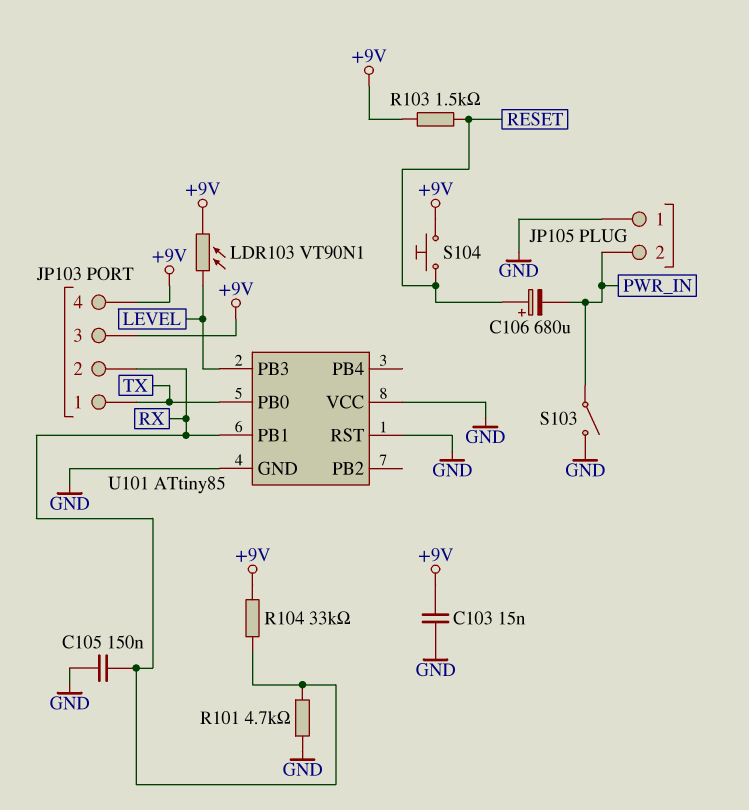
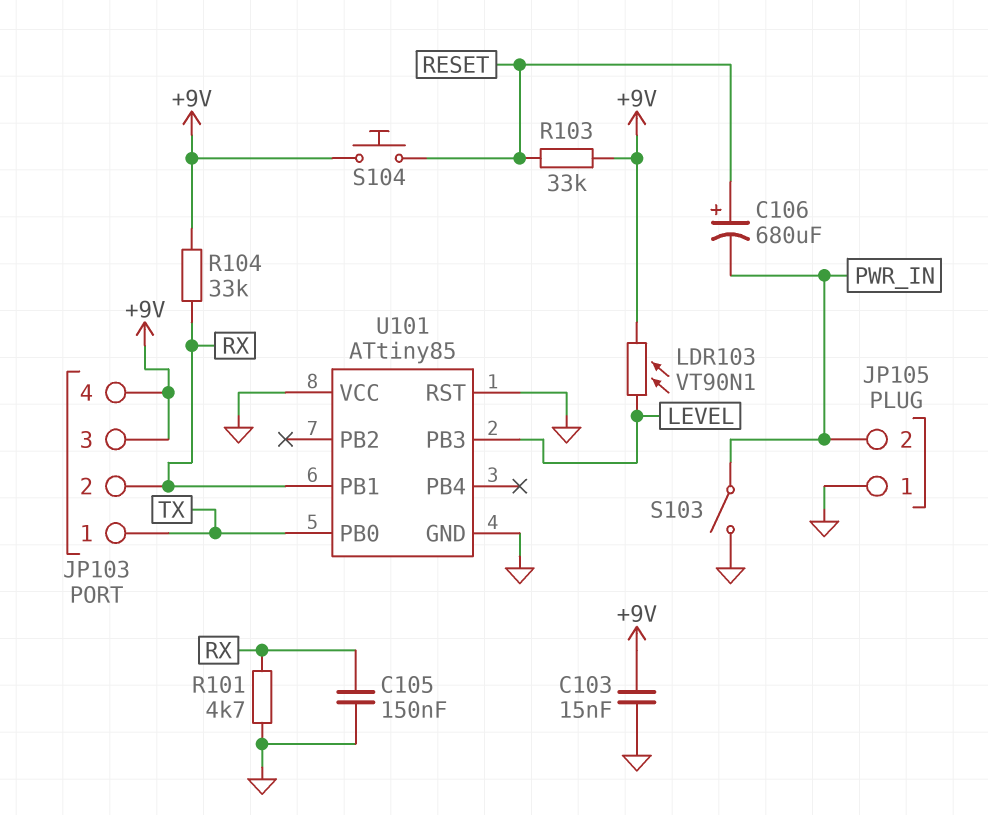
R103: 1.5k (+9V, RESET) -> 33k (+9V, RESET)

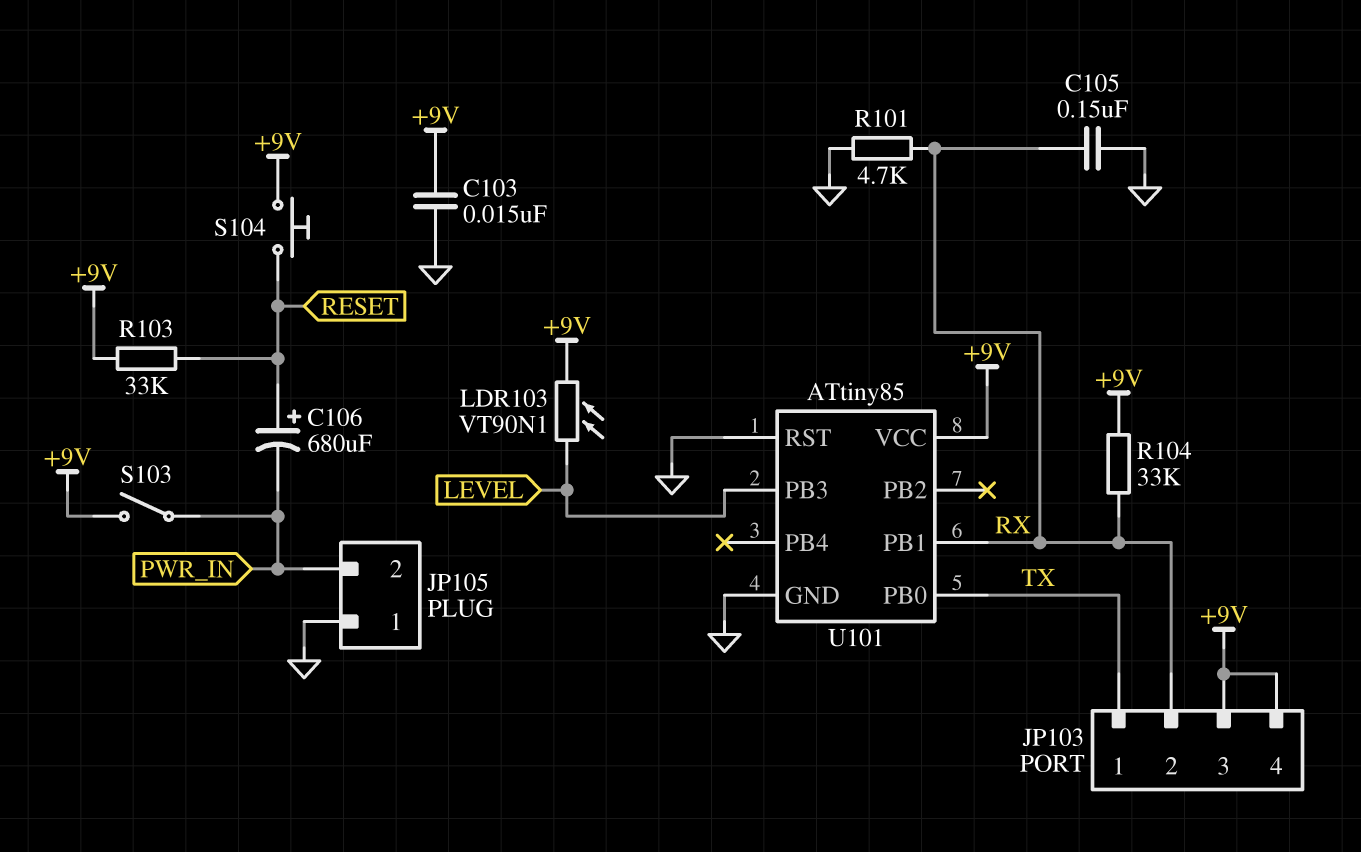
S103: switch (GND, PWR_IN) -> switch (+9V, PWR_IN)
U101 pin VCC: GND -> +9V

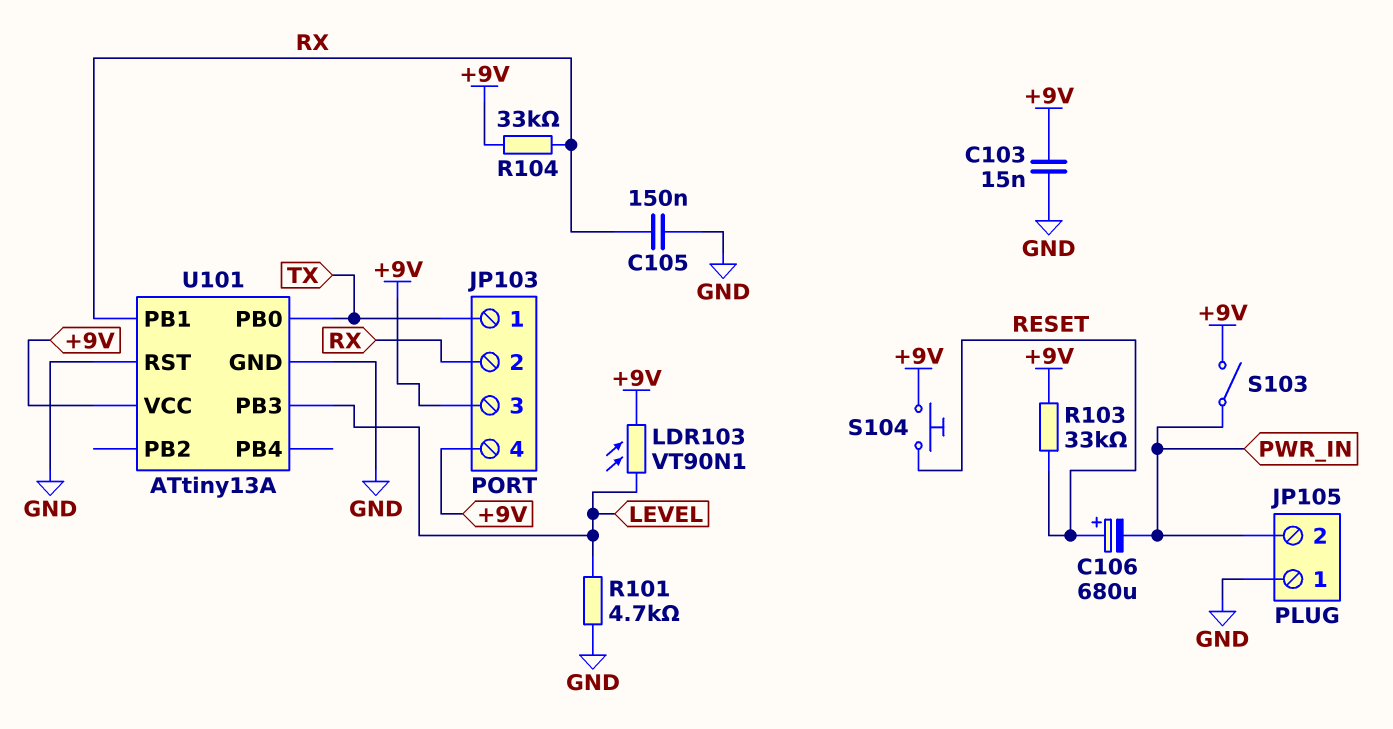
R101: 4.7k (GND, RX) -> 4.7k (GND, LEVEL)
U101: ATtiny85 -> ATtiny13A

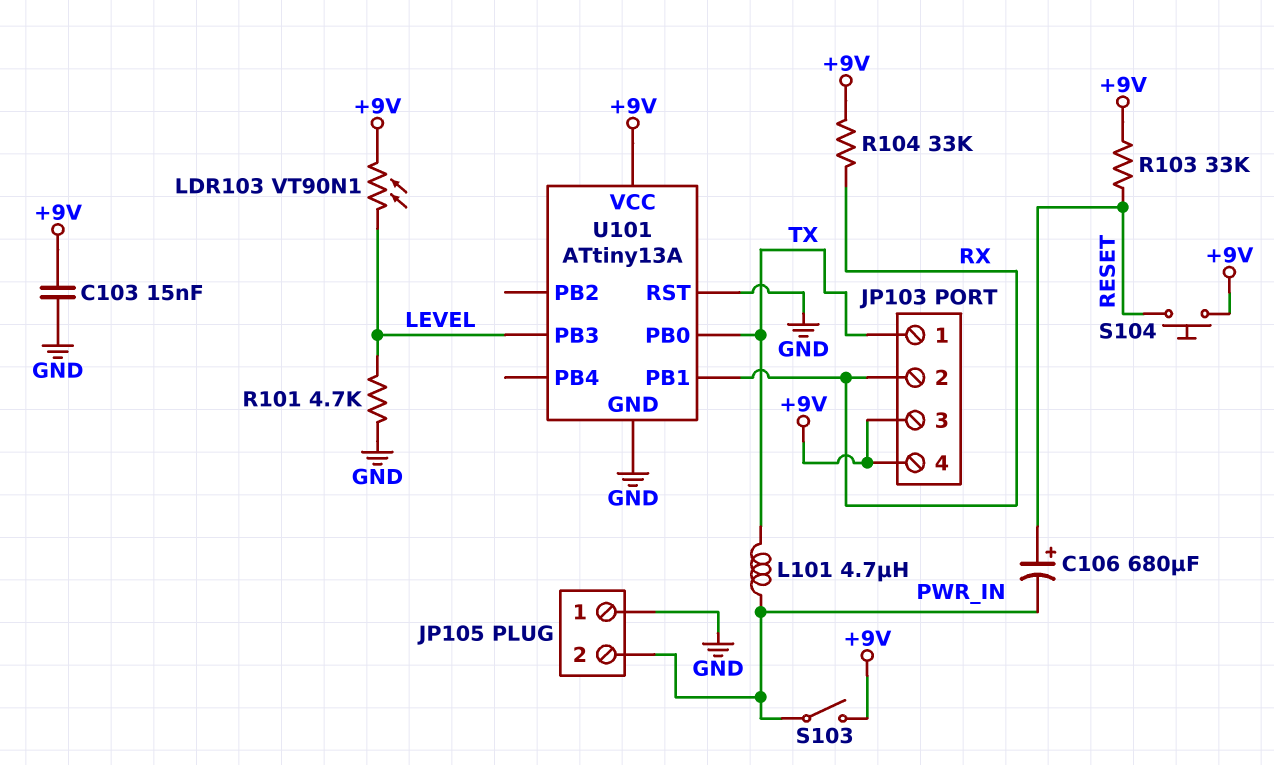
C105: 150nF (GND, RX) -> none
L101: none -> 4.7uH (PWR_IN, TX)

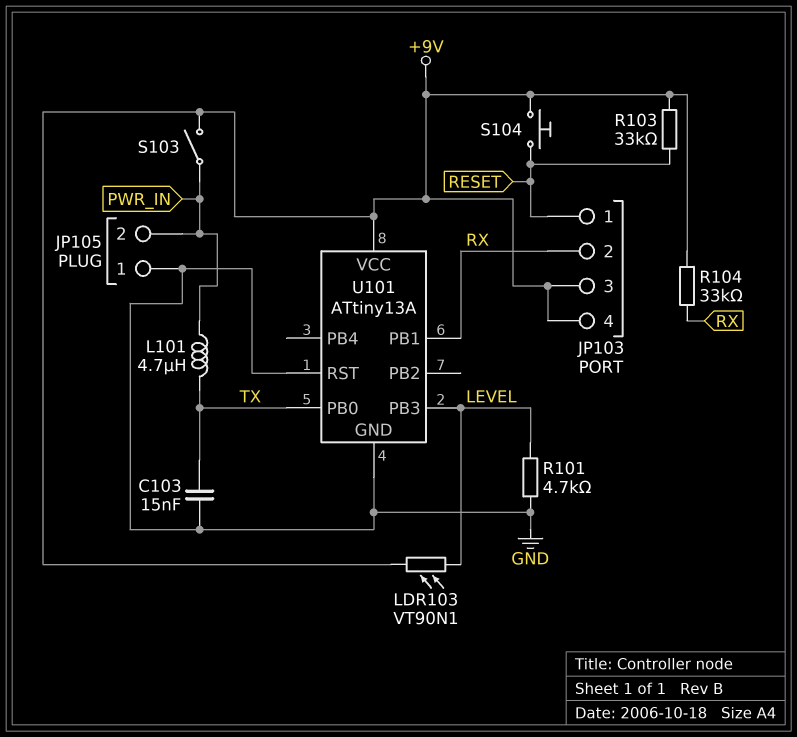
C103: 15nF (+9V, GND) -> 15nF (GND, TX)
C106: 680uF (plus RESET, minus PWR_IN) -> none
JP103 pin 1: TX -> RESET

